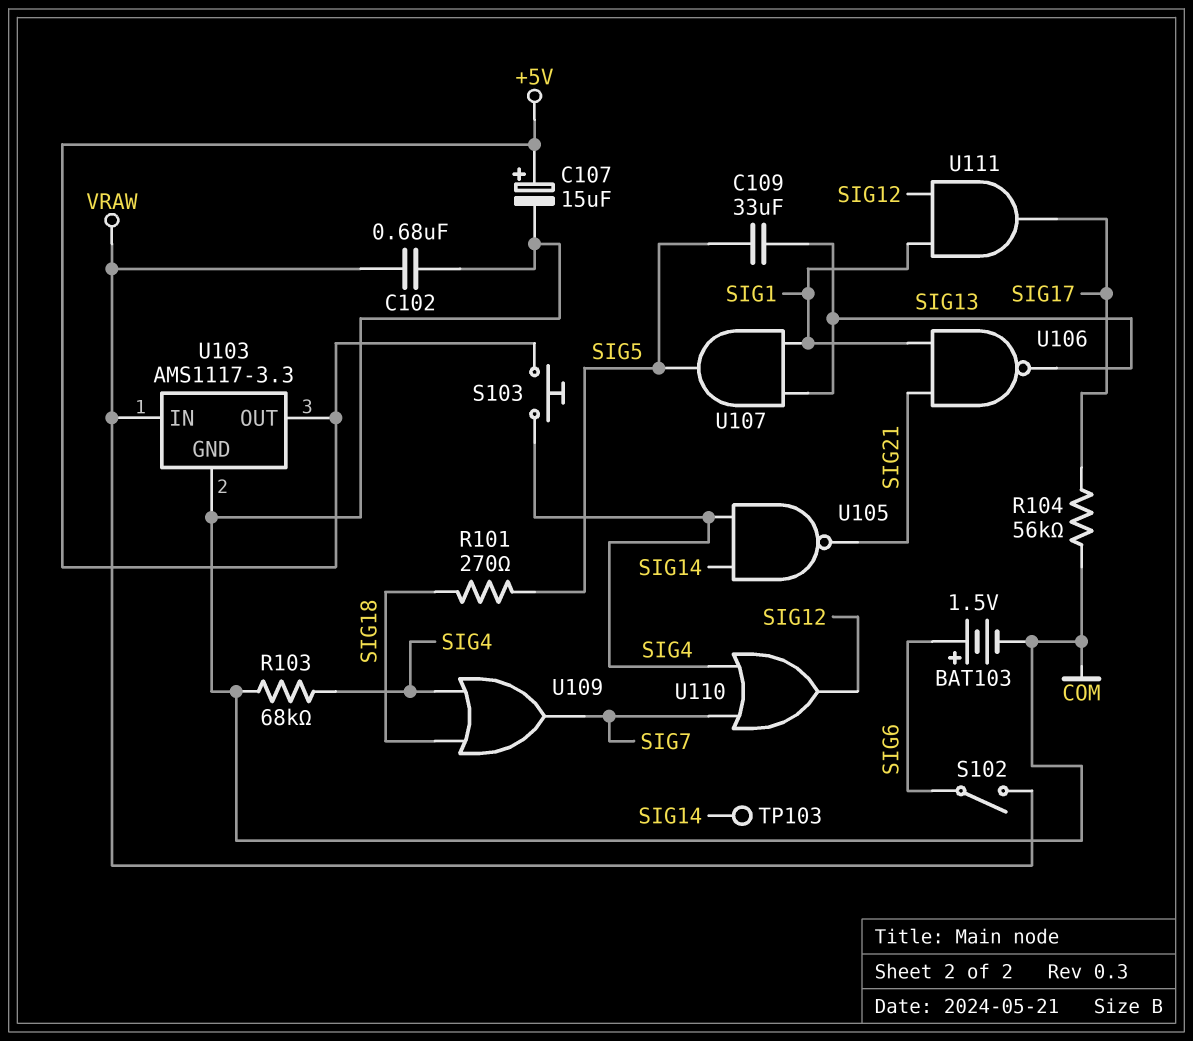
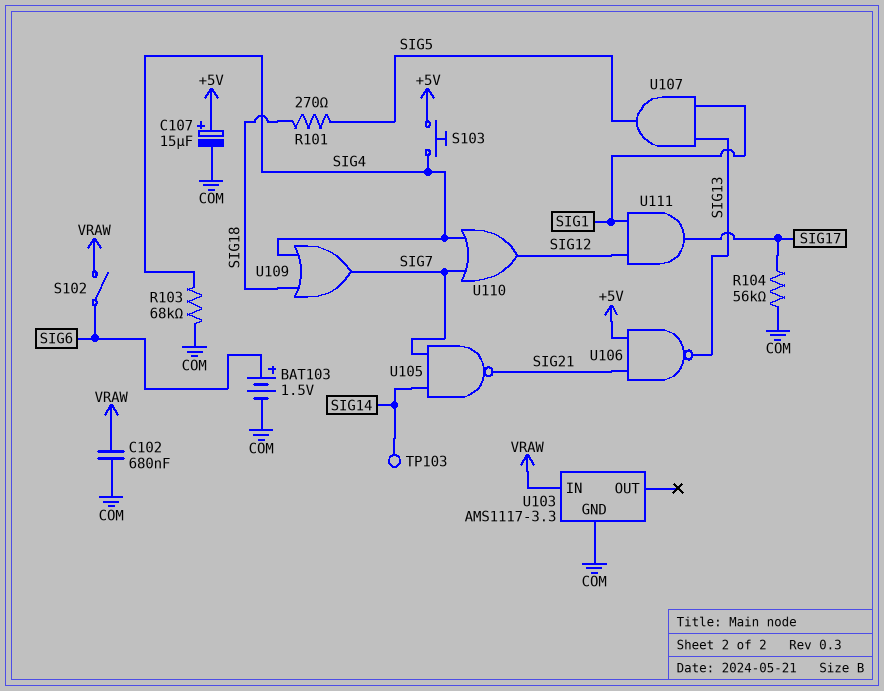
C109: 33uF (SIG5, SIG13) -> none
U103 pin OUT: +5V -> none
U105: NAND (in SIG4, in SIG14, out SIG21) -> NAND (in SIG7, in SIG14, out SIG21)
U106: NAND (in SIG1, in SIG21, out SIG13) -> NAND (in +5V, in SIG21, out SIG13)

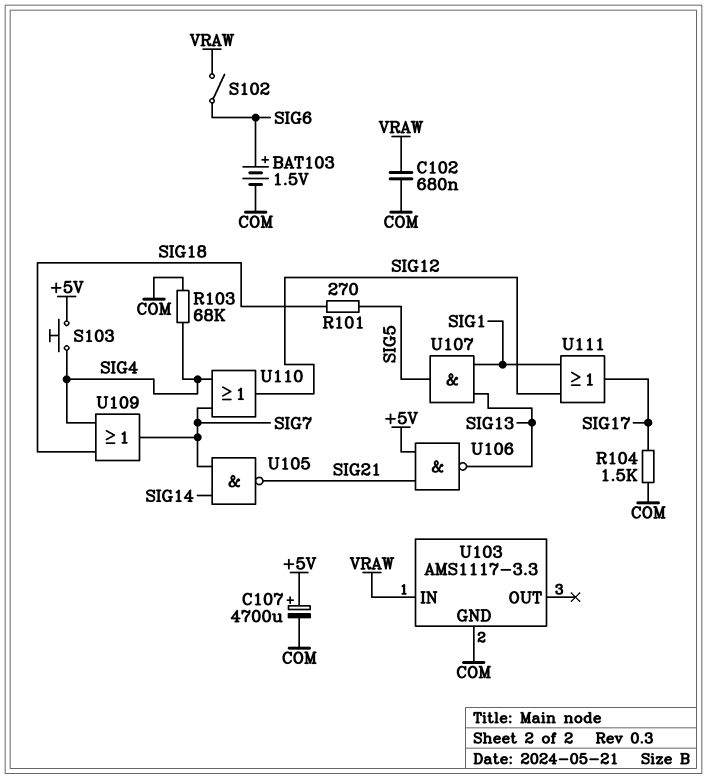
C107: 15uF (plus +5V, minus COM) -> 4700uF (plus +5V, minus COM)
R104: 56k (COM, SIG17) -> 1.5k (COM, SIG17)
TP103: test point (SIG14) -> none
U111: AND (in SIG1, in SIG12, out SIG17) -> OR (in SIG1, in SIG12, out SIG17)

